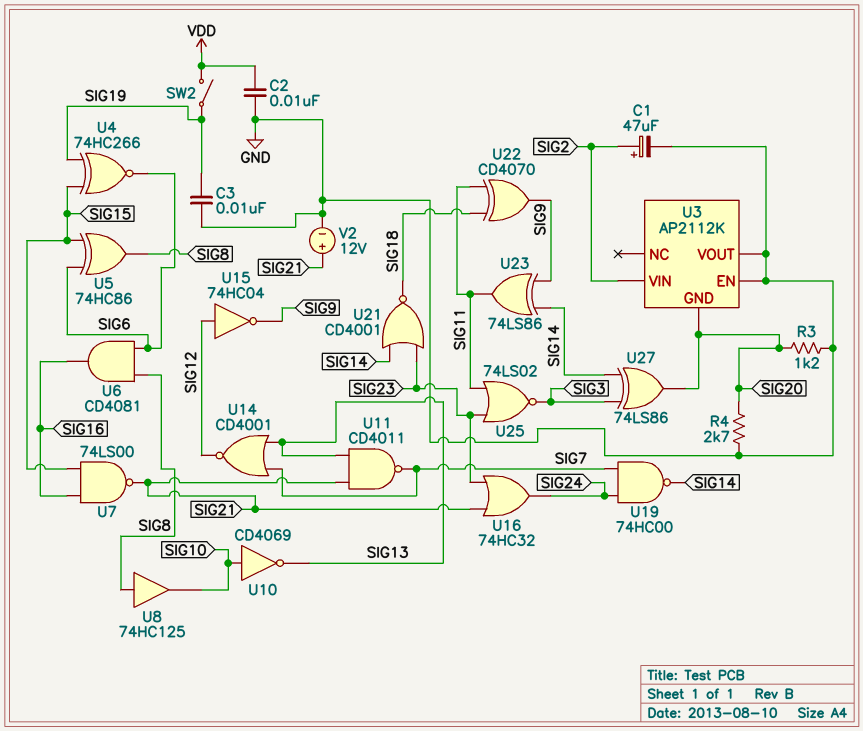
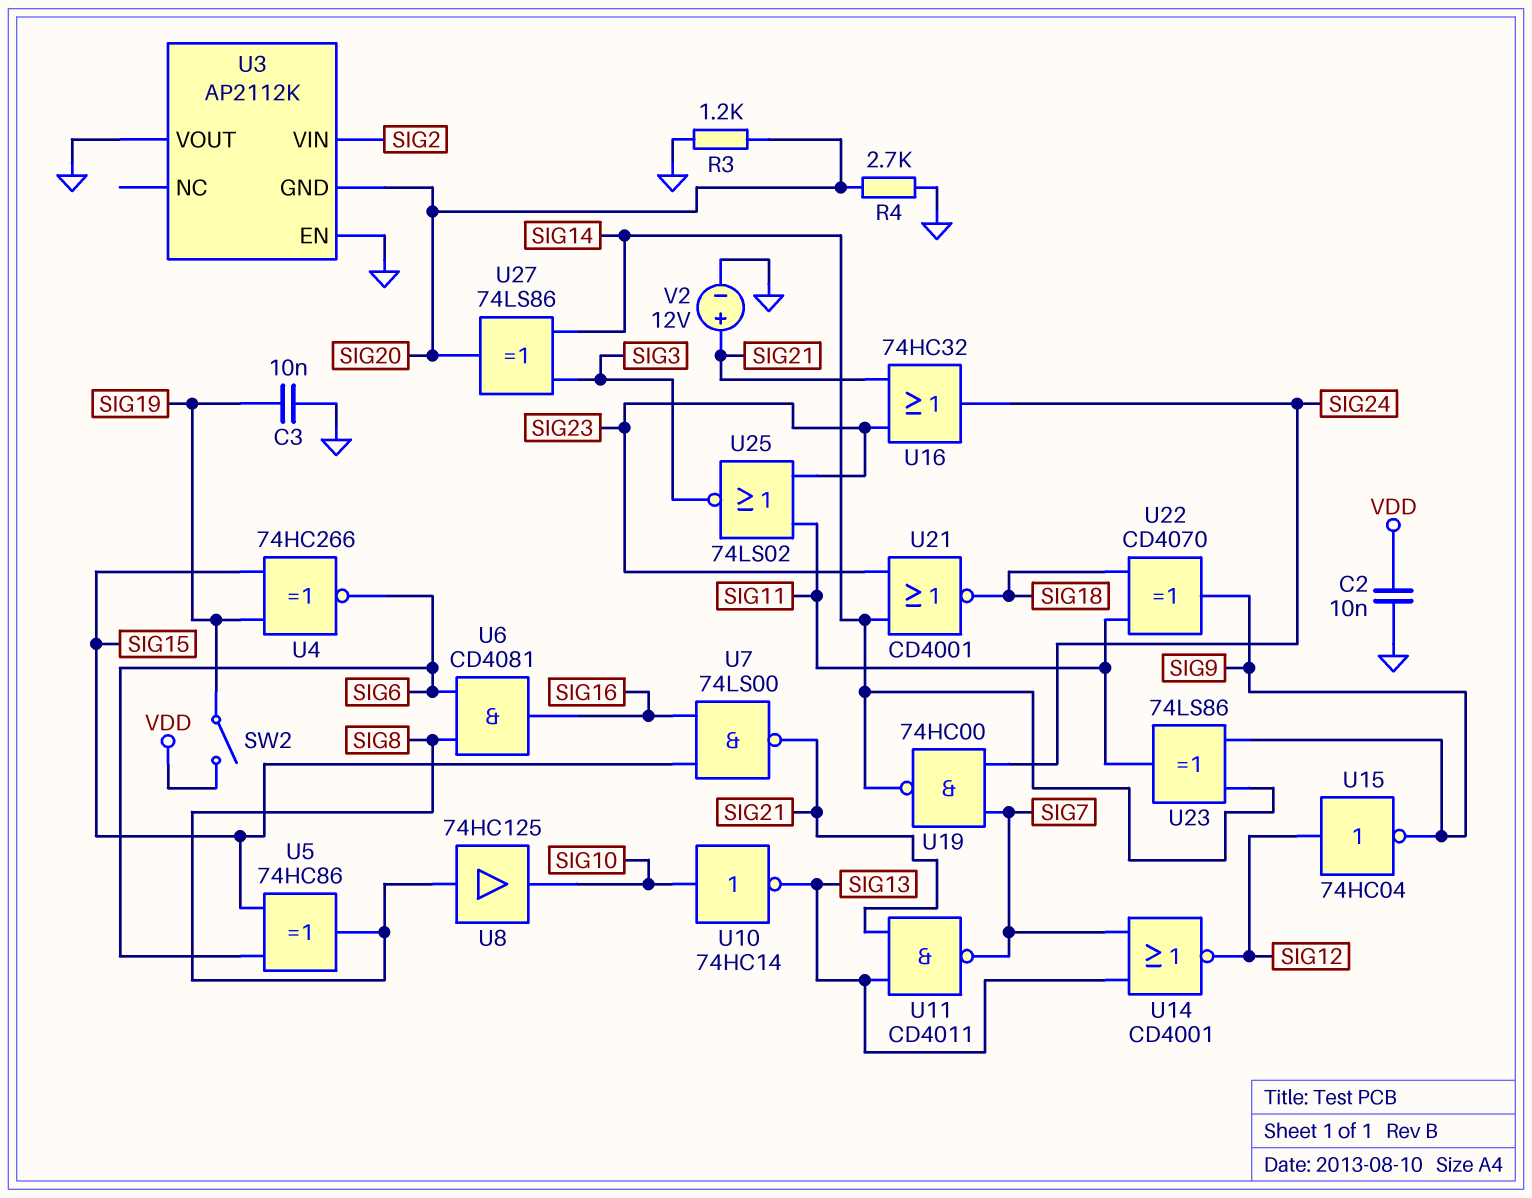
C1: 47uF (plus SIG2, minus GND) -> none
U10: NOT CD4069 (in SIG10, out SIG13) -> NOT 74HC14 (in SIG10, out SIG13)

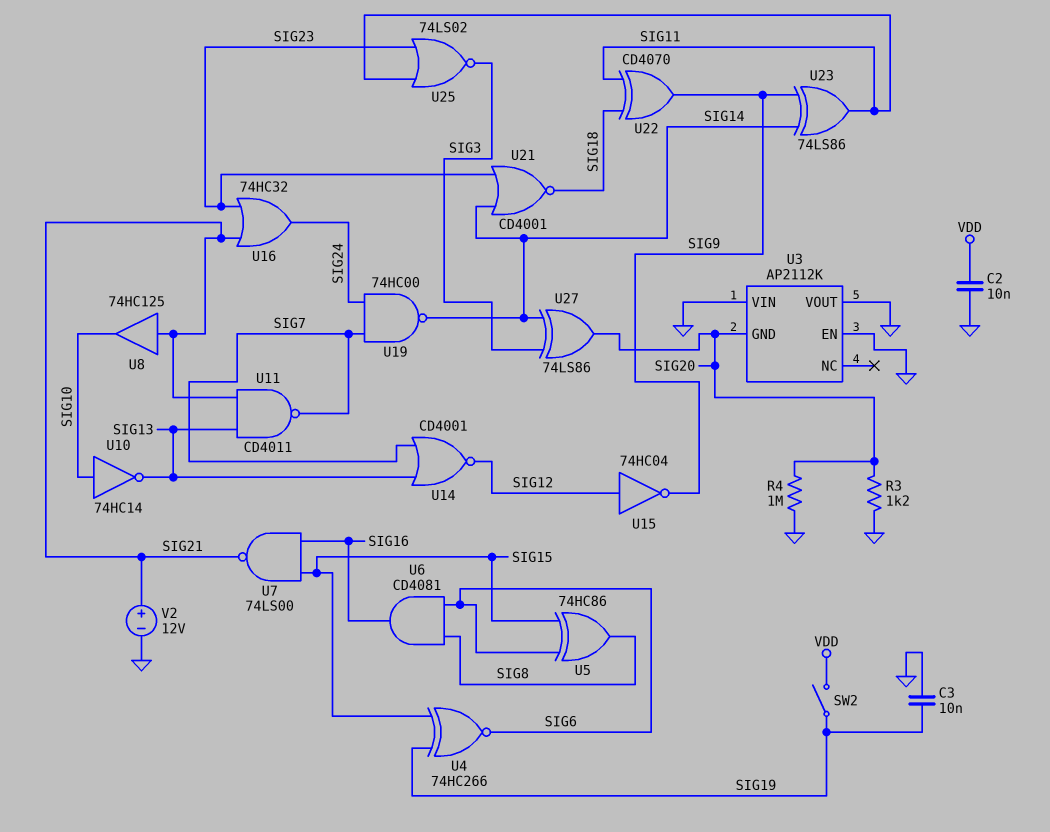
R4: 2.7k (GND, SIG20) -> 1M (GND, SIG20)
U3 pin VIN: SIG2 -> GND
U8: buffer 74HC125 (in SIG8, out SIG10) -> buffer 74HC125 (in SIG21, out SIG10)

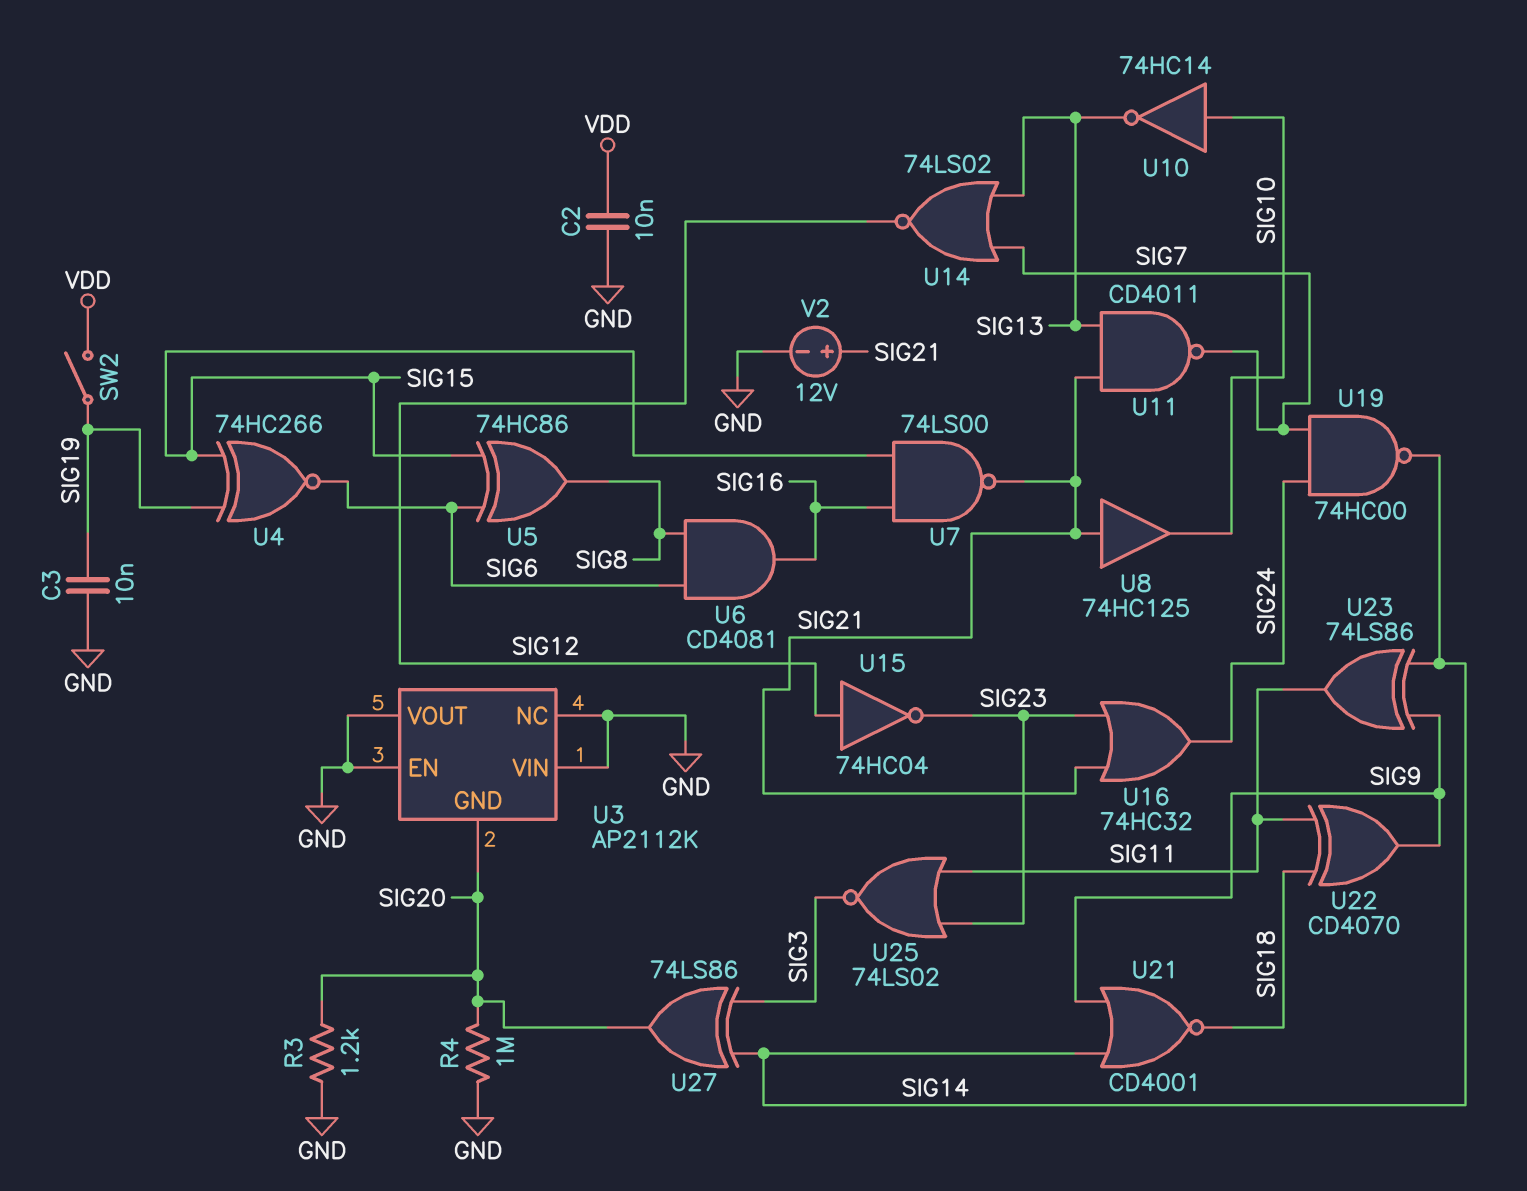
U3 pin NC: none -> GND
U14: NOR CD4001 (in SIG7, in SIG13, out SIG12) -> NOR 74LS02 (in SIG7, in SIG13, out SIG12)
U15: NOT 74HC04 (in SIG12, out SIG9) -> NOT 74HC04 (in SIG12, out SIG23)
U21: NOR CD4001 (in SIG14, in SIG23, out SIG18) -> NOR CD4001 (in SIG9, in SIG14, out SIG18)

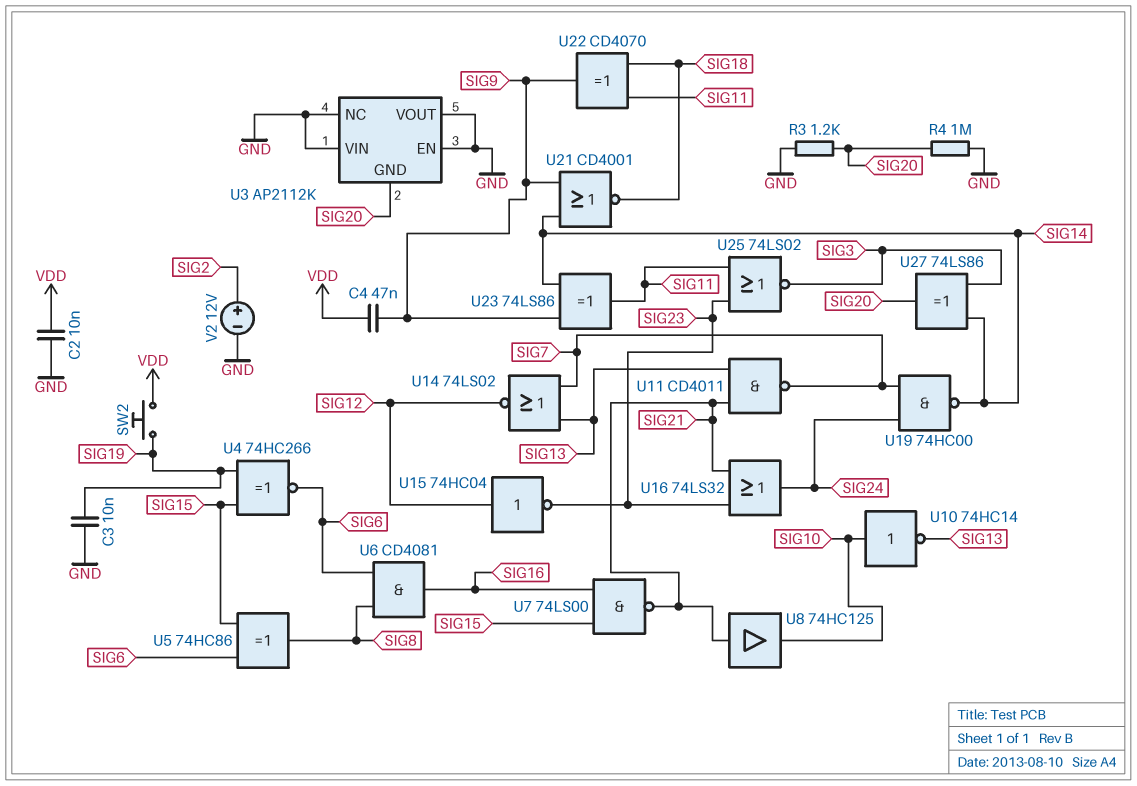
C4: none -> 47nF (SIG9, VDD)
SW2: switch (SIG19, VDD) -> button (SIG19, VDD)
U16: OR 74HC32 (in SIG21, in SIG23, out SIG24) -> OR 74LS32 (in SIG21, in SIG23, out SIG24)
V2: 12V (plus SIG21, minus GND) -> 12V (plus SIG2, minus GND)

